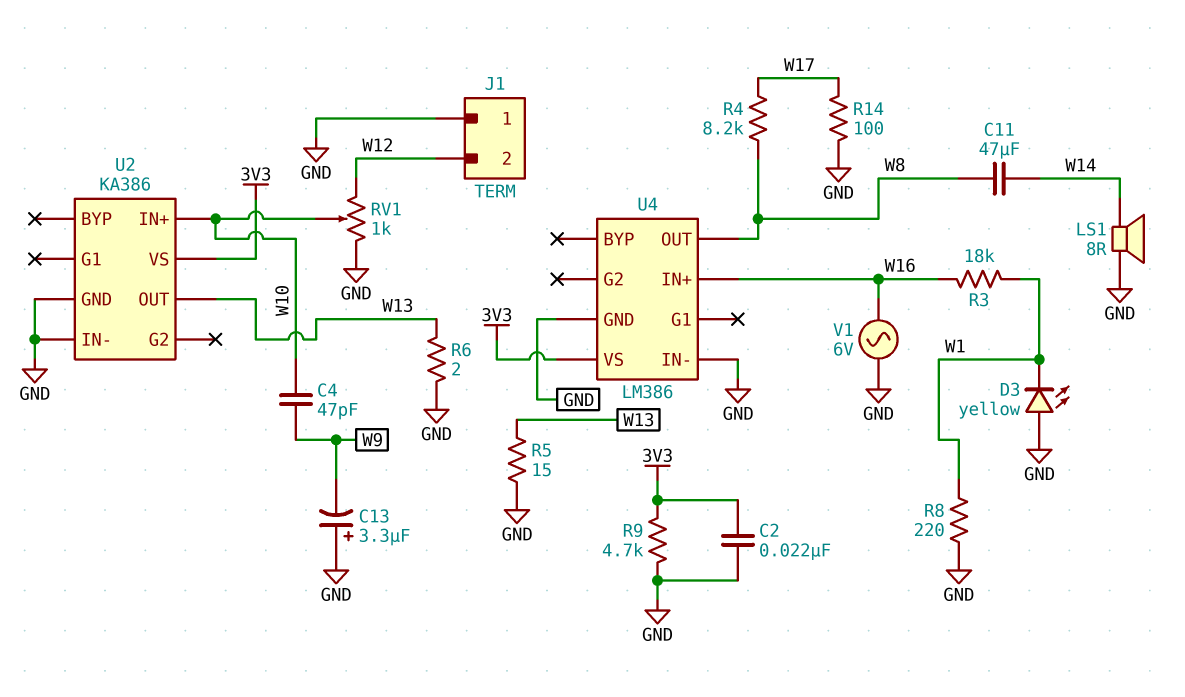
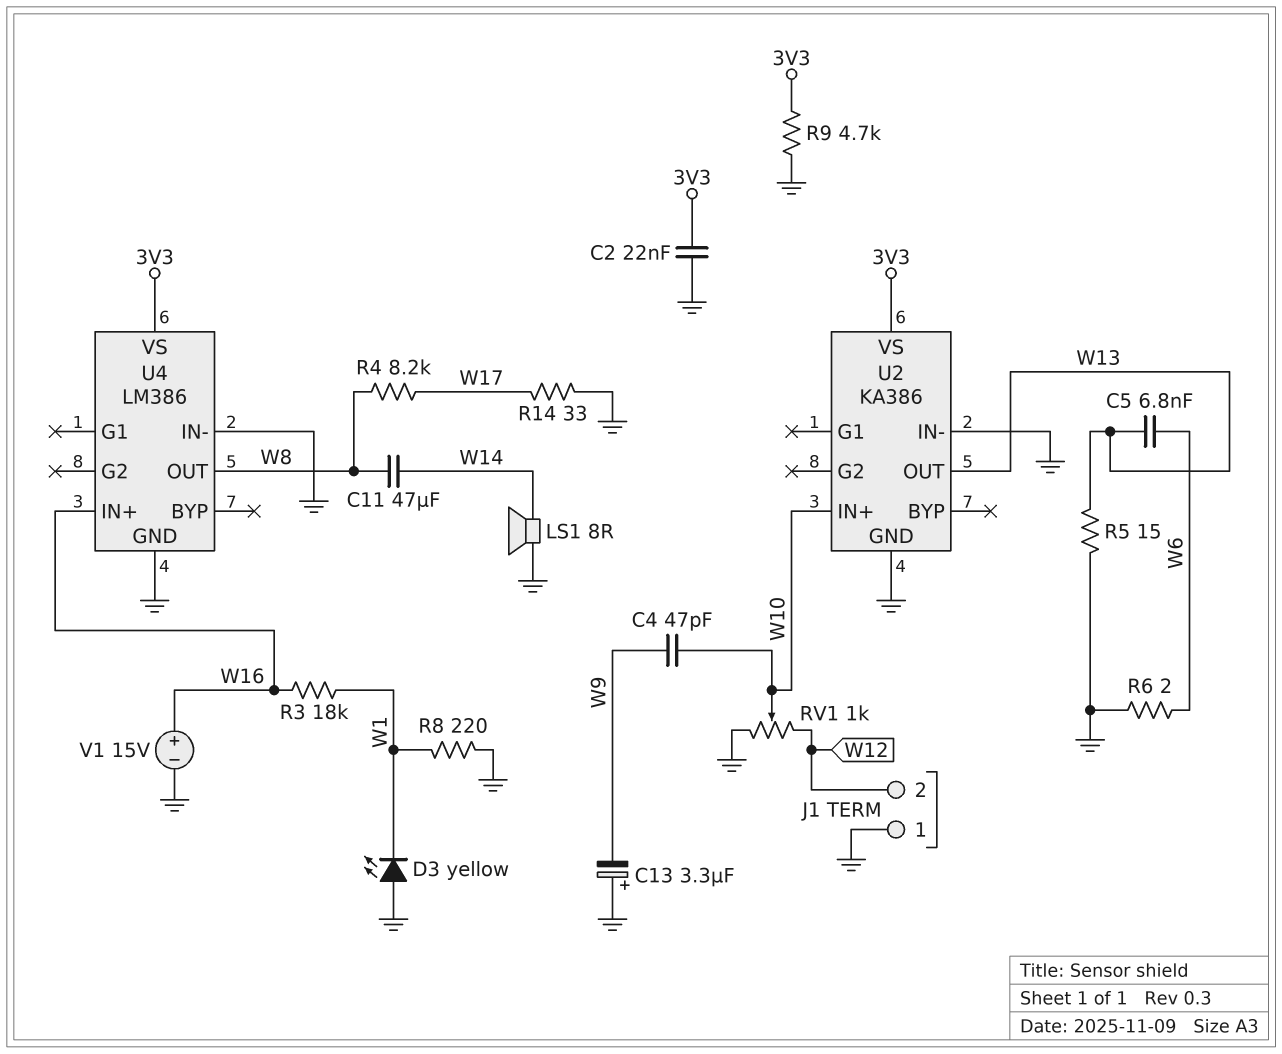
C5: none -> 6.8nF (W6, W13)
R6: 2 (GND, W13) -> 2 (GND, W6)
R14: 100 (GND, W17) -> 33 (GND, W17)
V1: AC 6V (GND, W16) -> 15V (plus W16, minus GND)

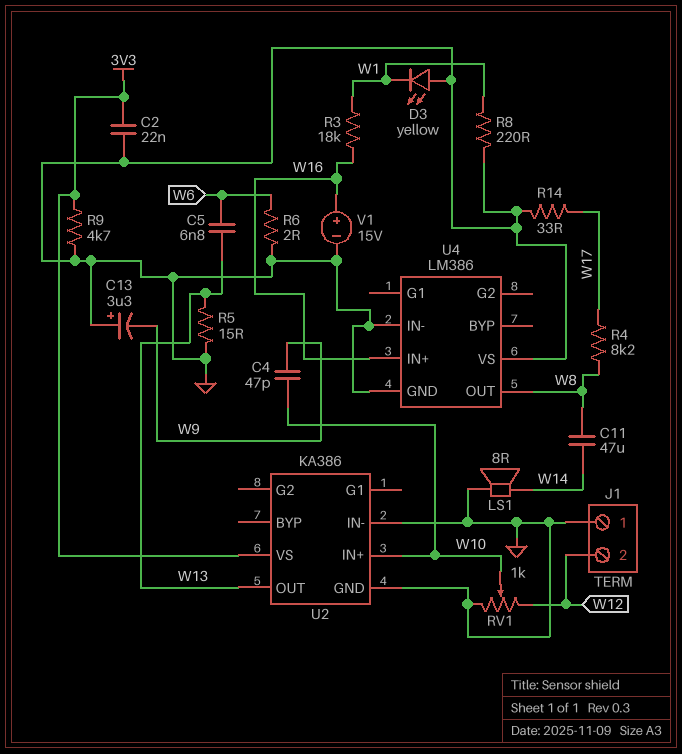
U4 pin VS: 3V3 -> GND

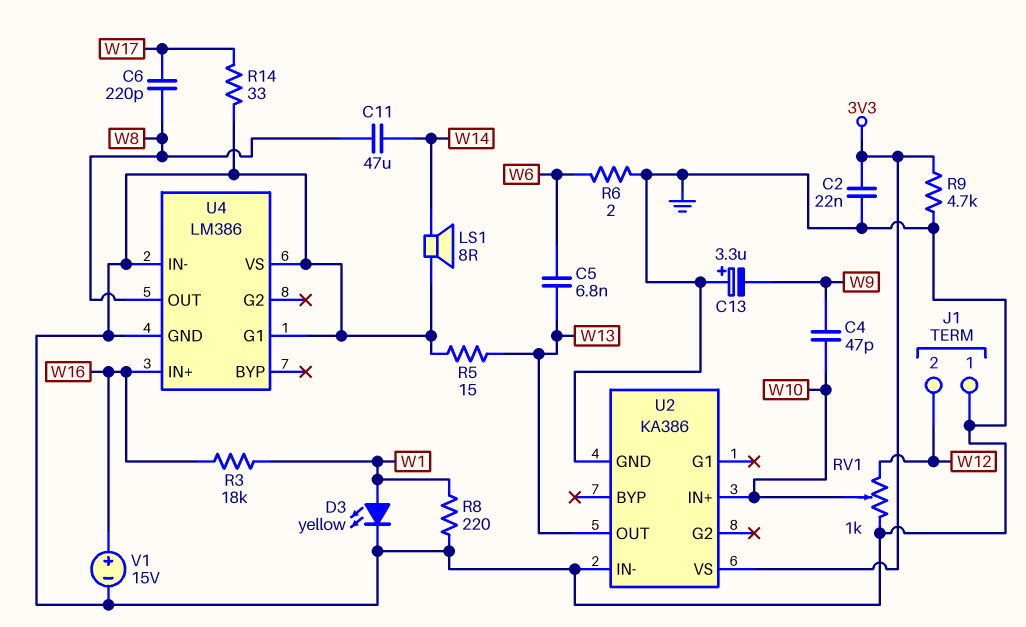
C6: none -> 220pF (W8, W17)
D3: LED yellow (A GND, K W1) -> LED yellow (A W1, K GND)
R4: 8.2k (W8, W17) -> none
U4 pin G1: none -> GND

